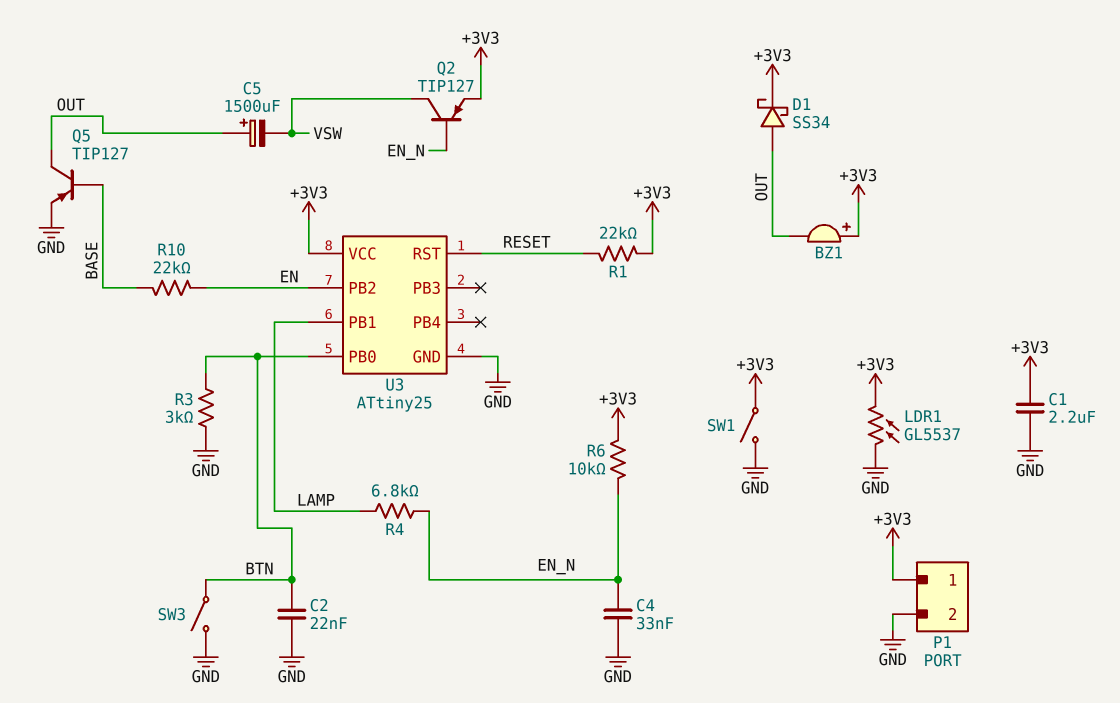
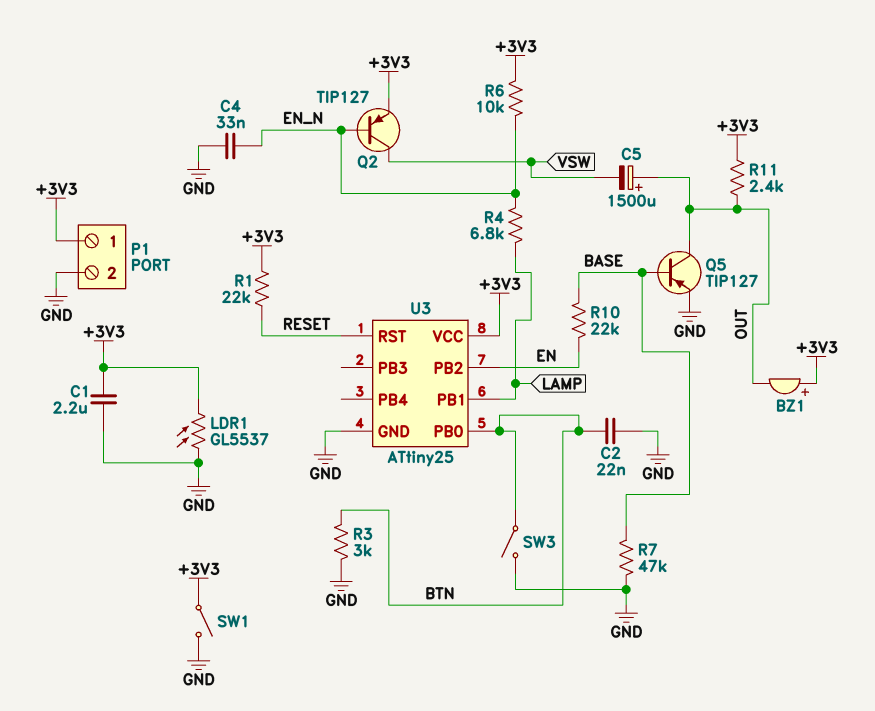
D1: schottky SS34 (A OUT, K +3V3) -> none
R7: none -> 47k (BASE, GND)
R11: none -> 2.4k (+3V3, OUT)

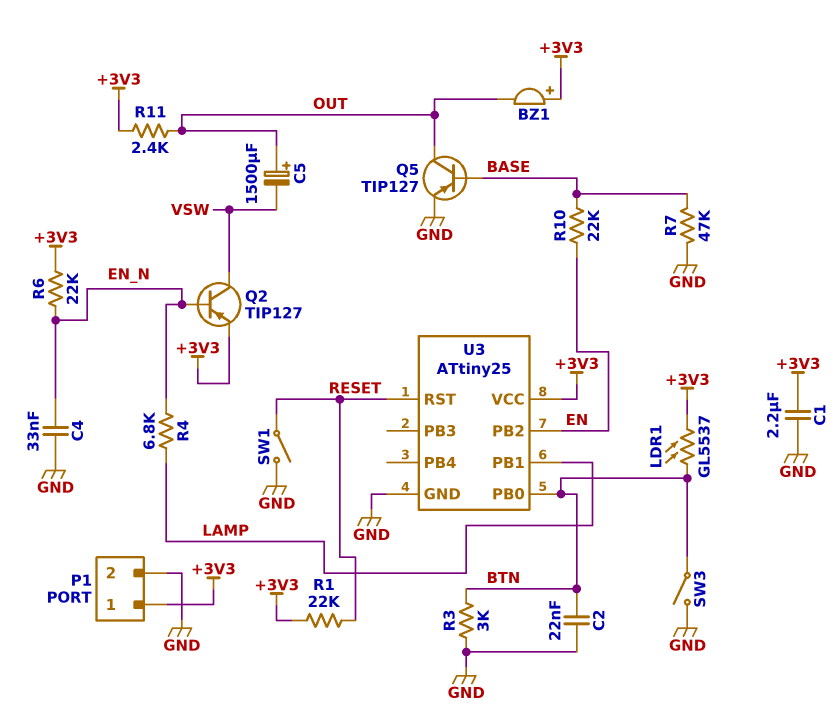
LDR1: GL5537 (+3V3, GND) -> GL5537 (+3V3, BTN)
R6: 10k (+3V3, EN_N) -> 22k (+3V3, EN_N)
SW1: switch (+3V3, GND) -> switch (GND, RESET)

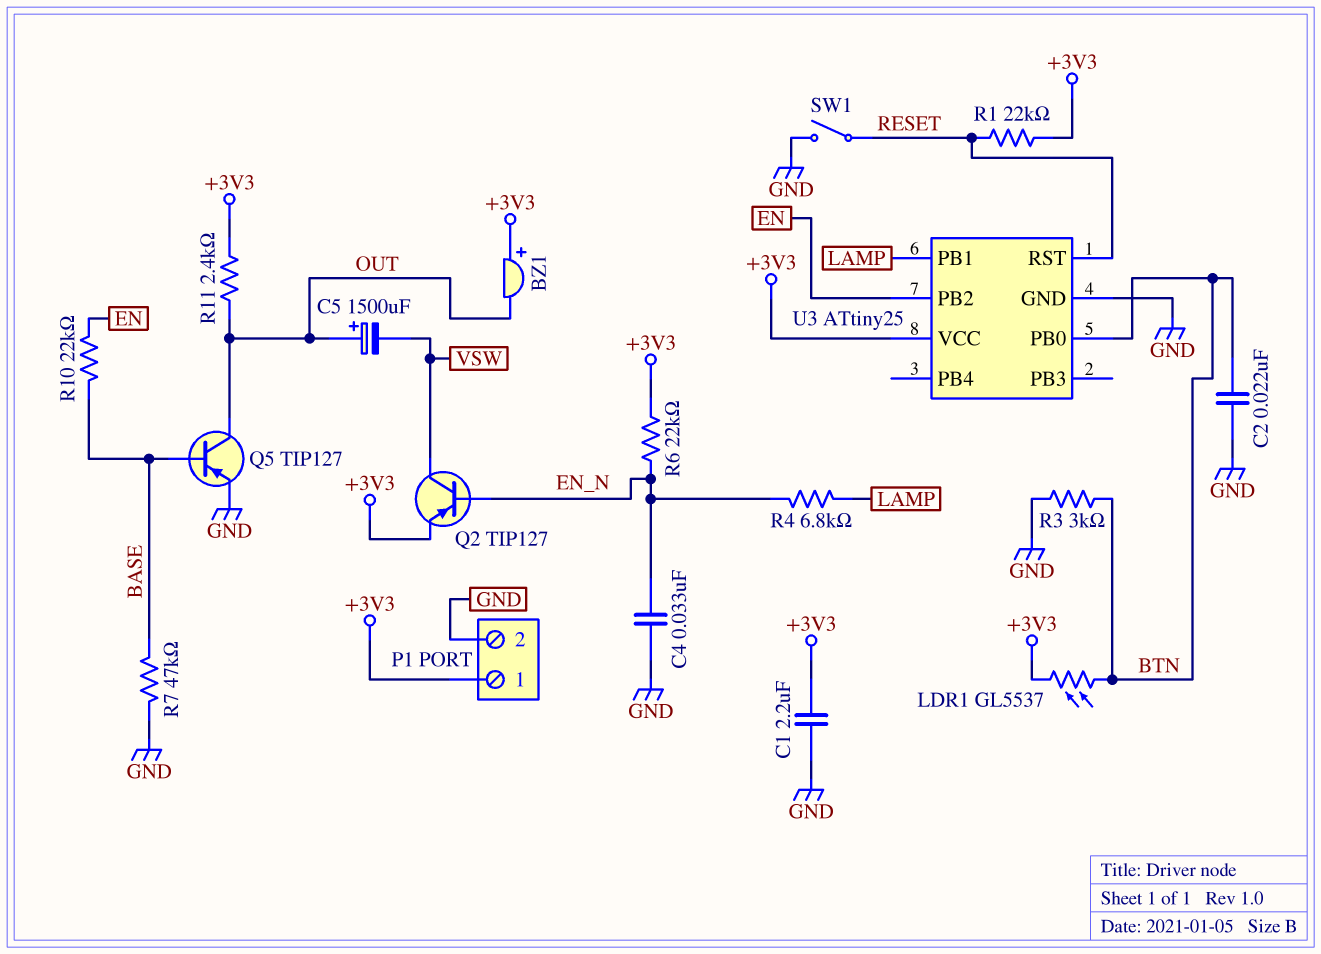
SW3: switch (BTN, GND) -> none

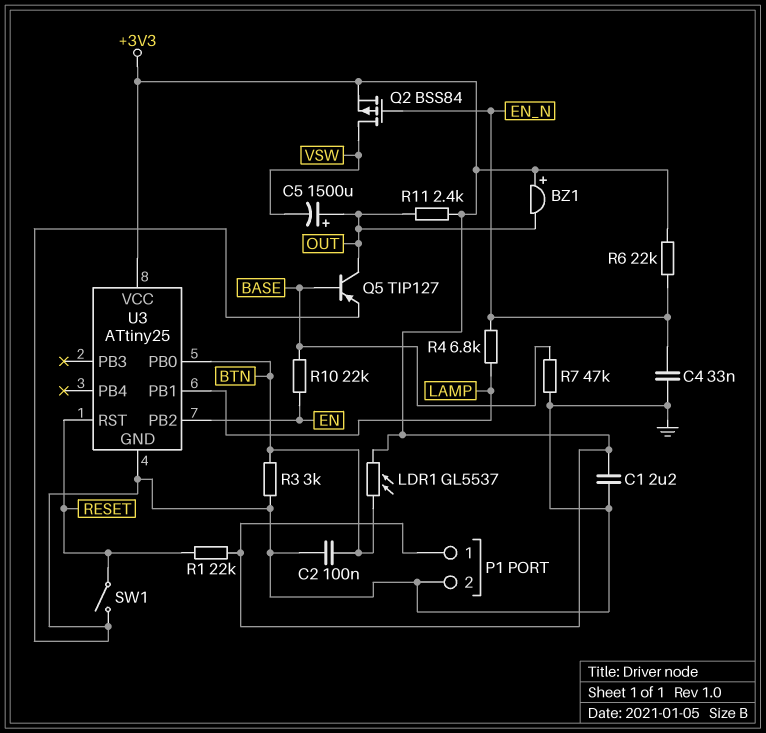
C2: 22nF (BTN, GND) -> 100nF (BTN, GND)
Q2: PNP TIP127 (B EN_N, C VSW, E +3V3) -> PMOS BSS84 (G EN_N, D VSW, S +3V3)

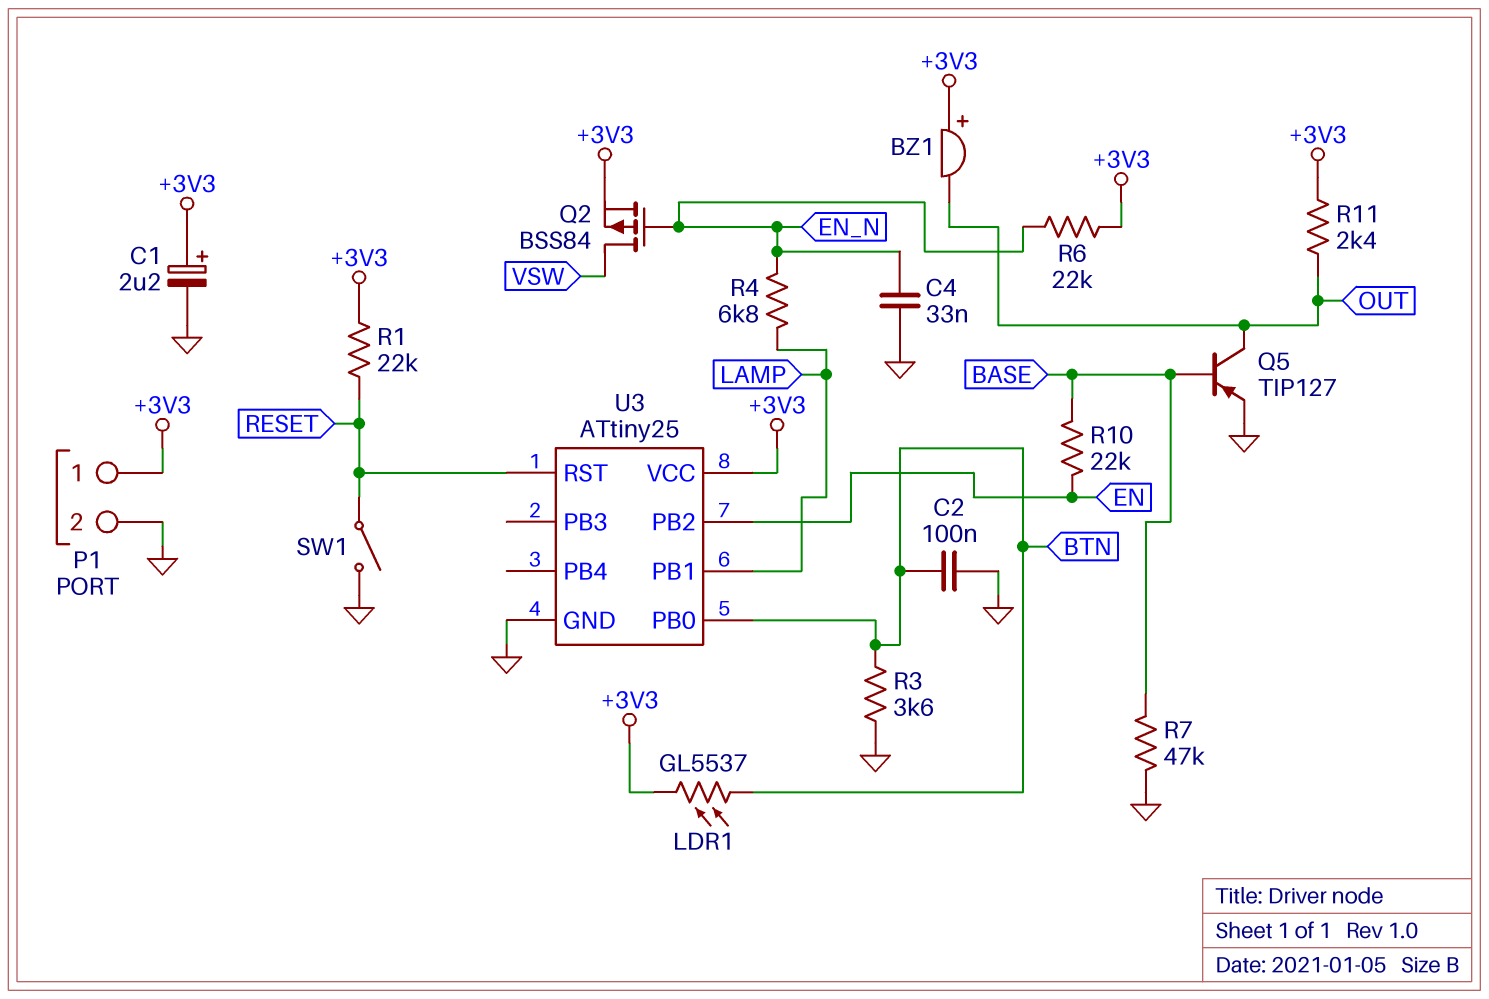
C1: 2.2uF (+3V3, GND) -> 2.2uF (plus +3V3, minus GND)
C5: 1500uF (plus OUT, minus VSW) -> none
R3: 3k (BTN, GND) -> 3.6k (BTN, GND)

